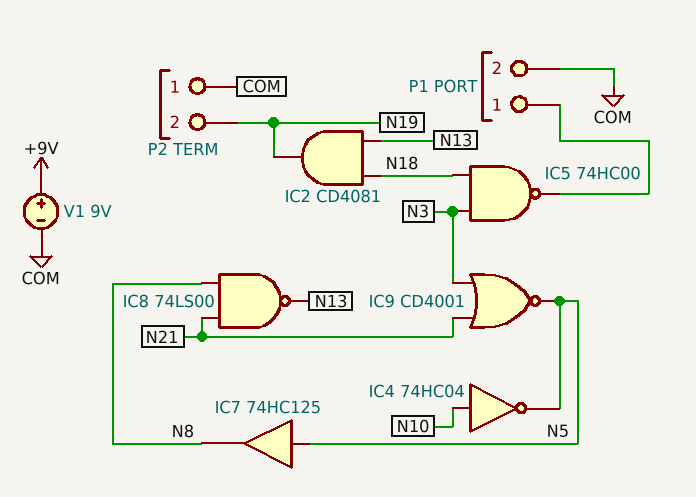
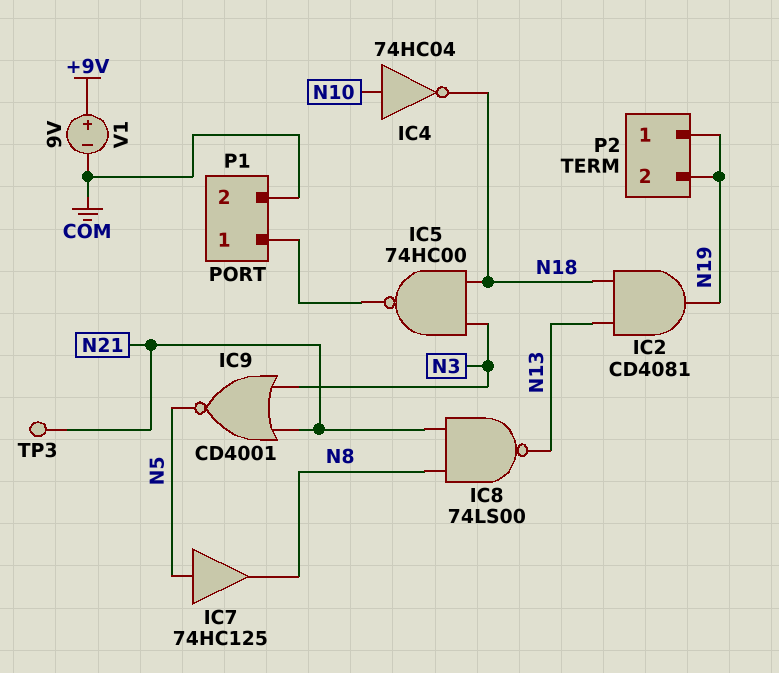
IC4: NOT 74HC04 (in N10, out N5) -> NOT 74HC04 (in N10, out N18)
P2 pin 1: COM -> N19
TP3: none -> test point (N21)

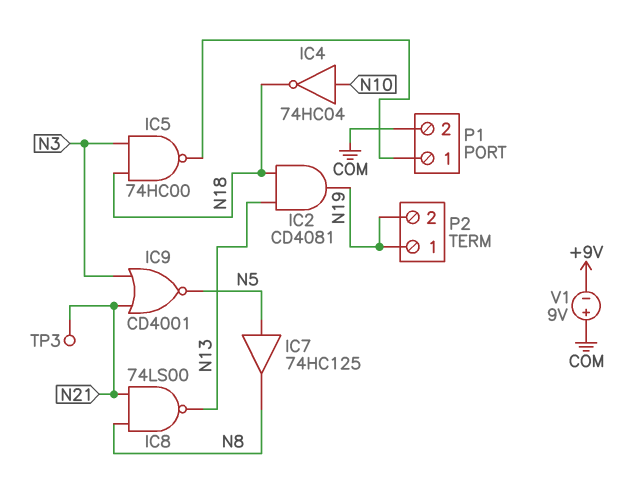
V1: 9V (plus +9V, minus COM) -> 9V (plus COM, minus +9V)

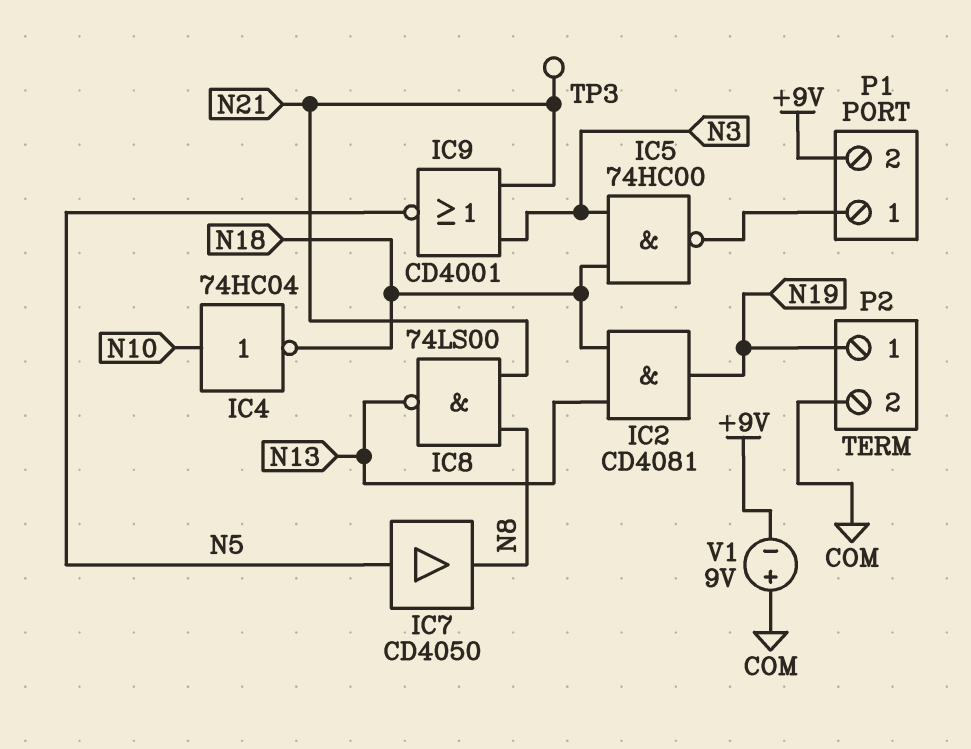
IC7: buffer 74HC125 (in N5, out N8) -> buffer CD4050 (in N5, out N8)
P1 pin 2: COM -> +9V
P2 pin 2: N19 -> COM

